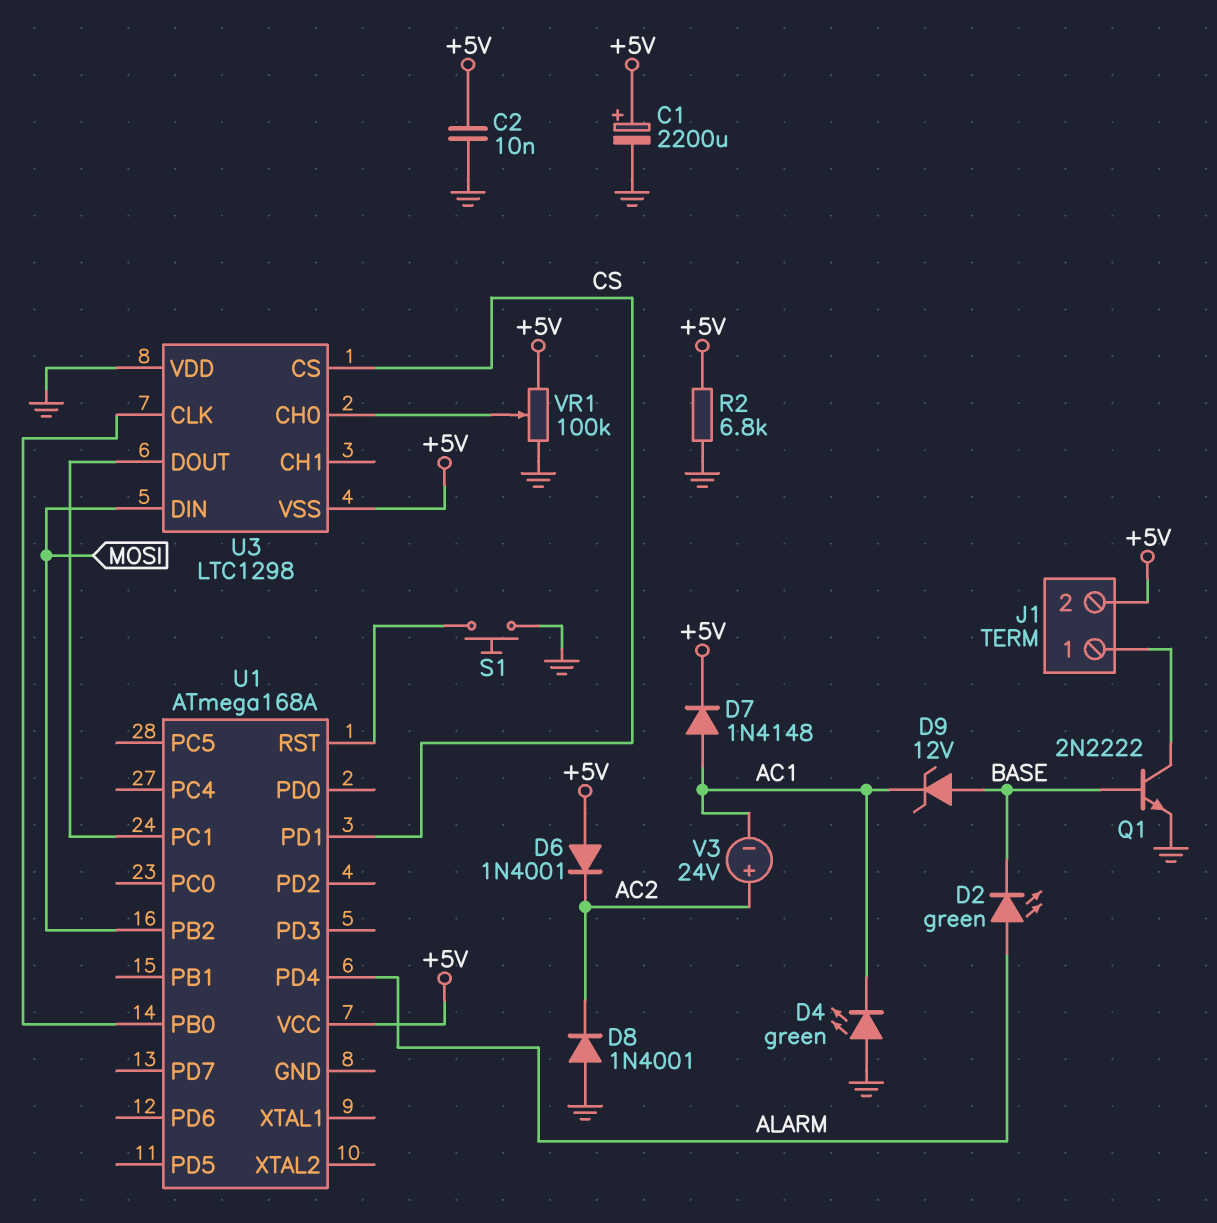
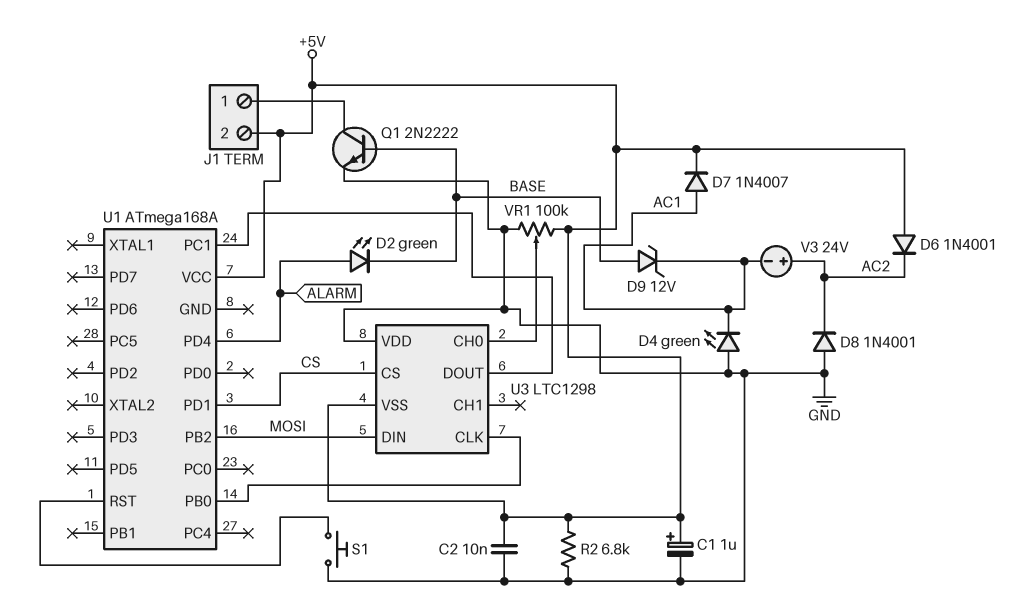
C1: 2200uF (plus +5V, minus GND) -> 1uF (plus +5V, minus GND)
D7: diode 1N4148 (A AC1, K +5V) -> diode 1N4007 (A AC1, K +5V)

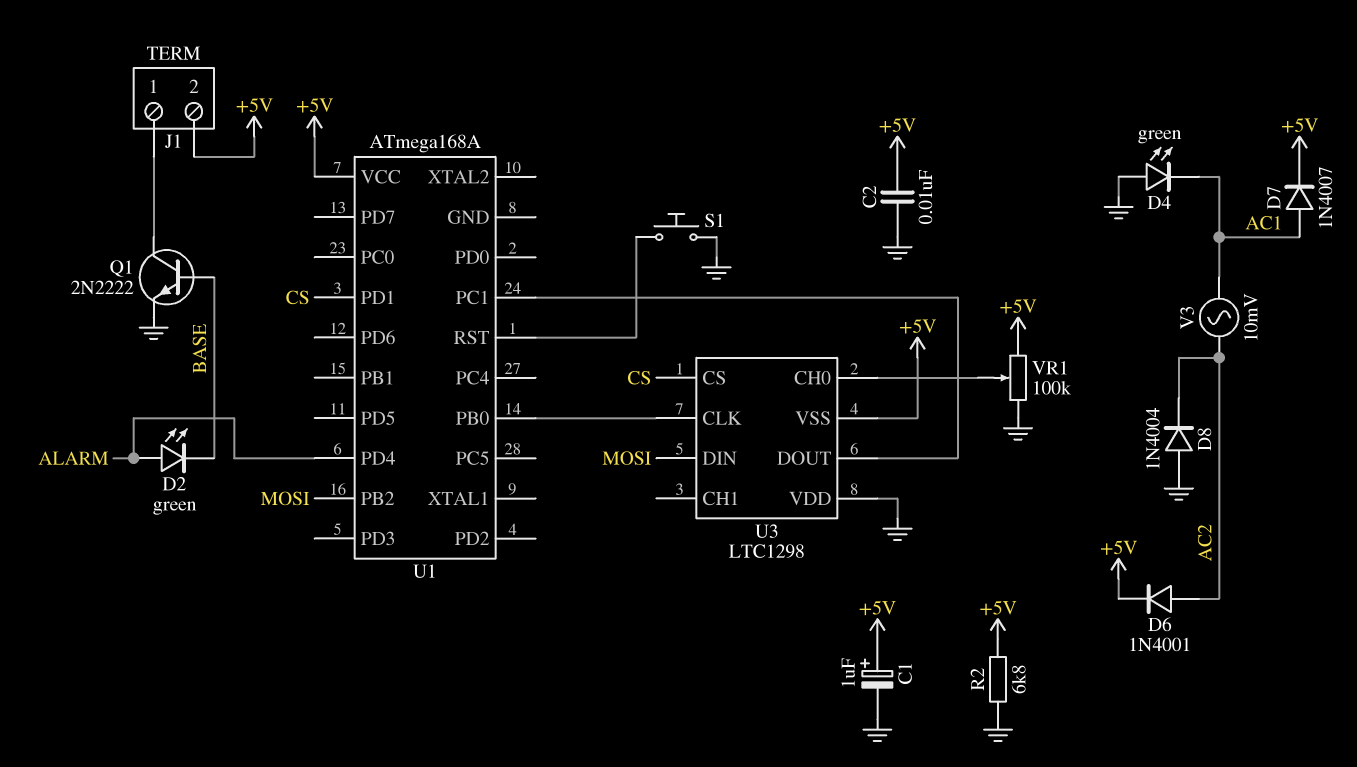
D6: diode 1N4001 (A +5V, K AC2) -> diode 1N4001 (A AC2, K +5V)
D8: diode 1N4001 (A GND, K AC2) -> diode 1N4004 (A GND, K AC2)
D9: zener 12V (A BASE, K AC1) -> none
V3: 24V (plus AC2, minus AC1) -> AC 10mV (AC1, AC2)

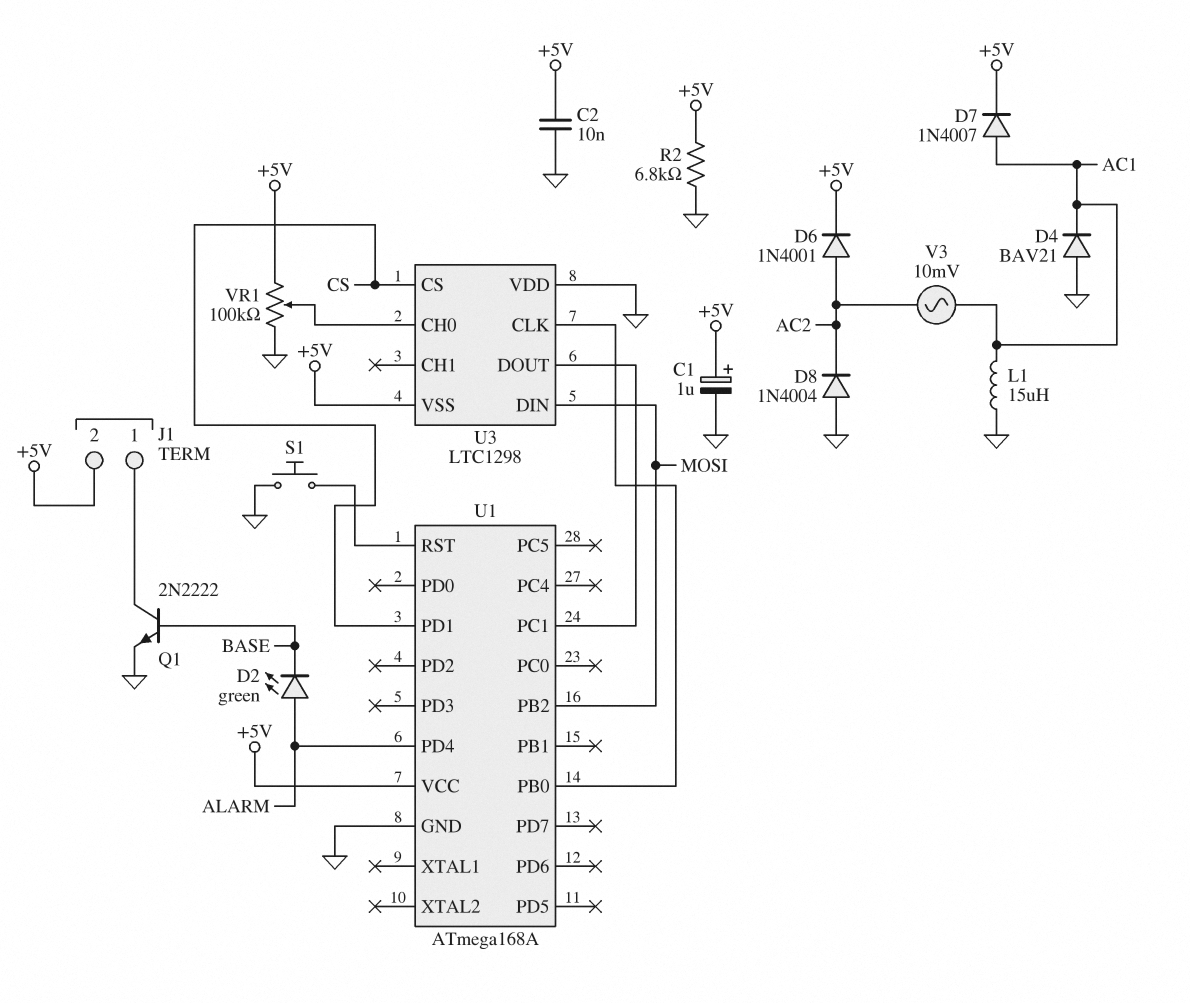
D4: LED green (A GND, K AC1) -> diode BAV21 (A GND, K AC1)
L1: none -> 15uH (AC1, GND)
U1 pin GND: none -> GND

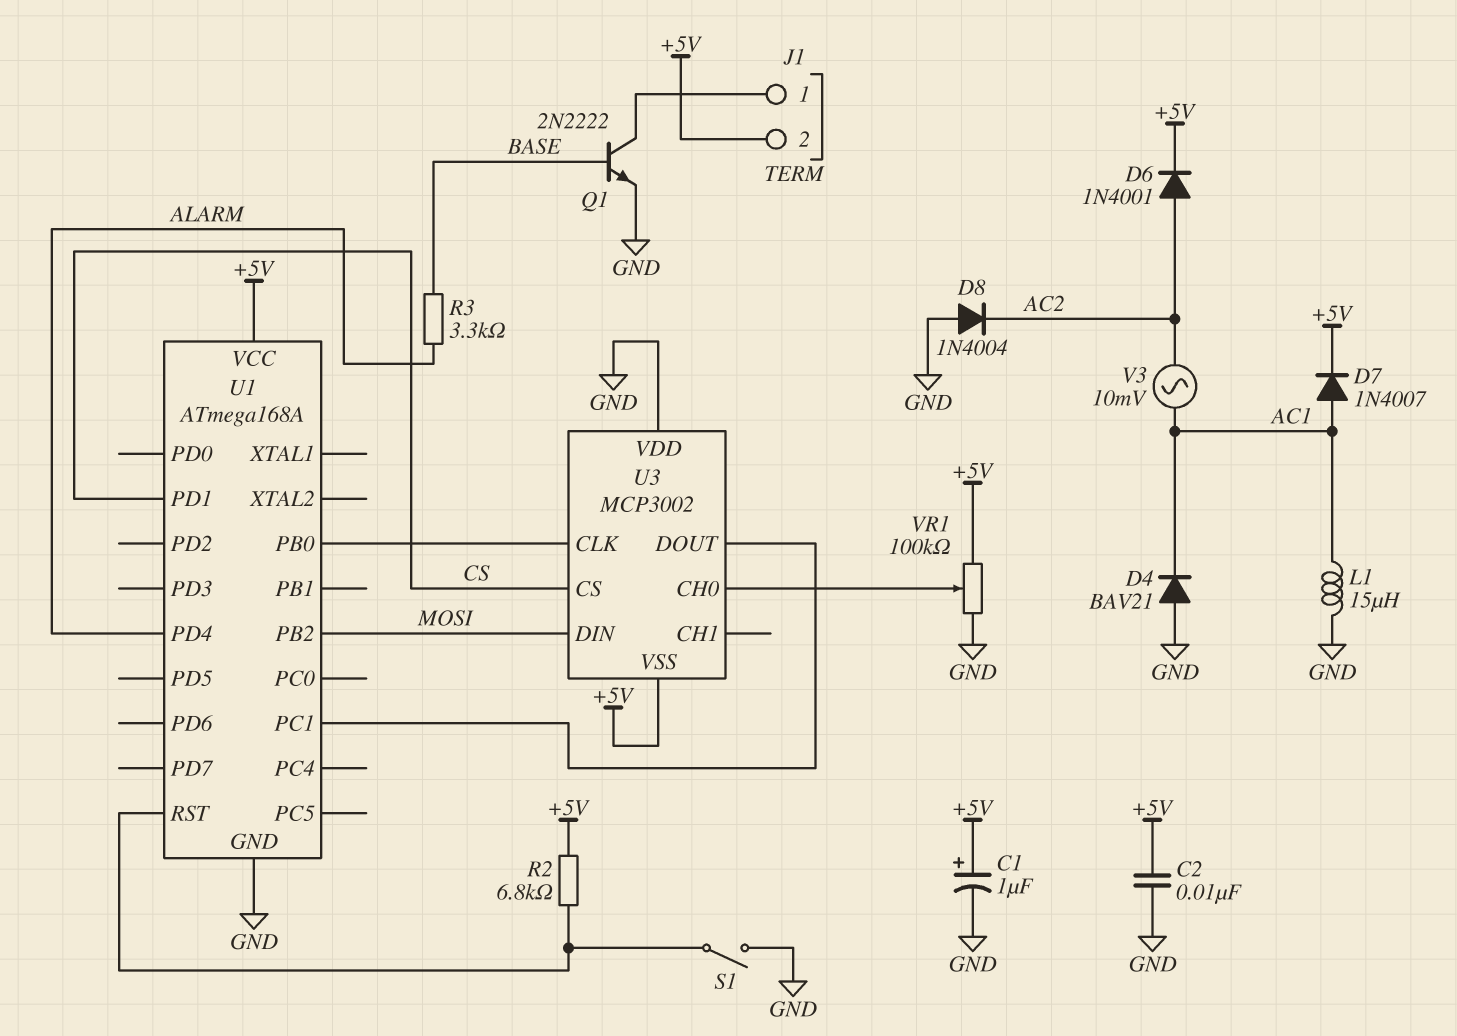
D2: LED green (A ALARM, K BASE) -> none
R2: 6.8k (+5V, GND) -> 6.8k (+5V, U1/RST)
R3: none -> 3.3k (ALARM, BASE)
S1: button (GND, U1/RST) -> switch (GND, U1/RST)
U3: LTC1298 -> MCP3002

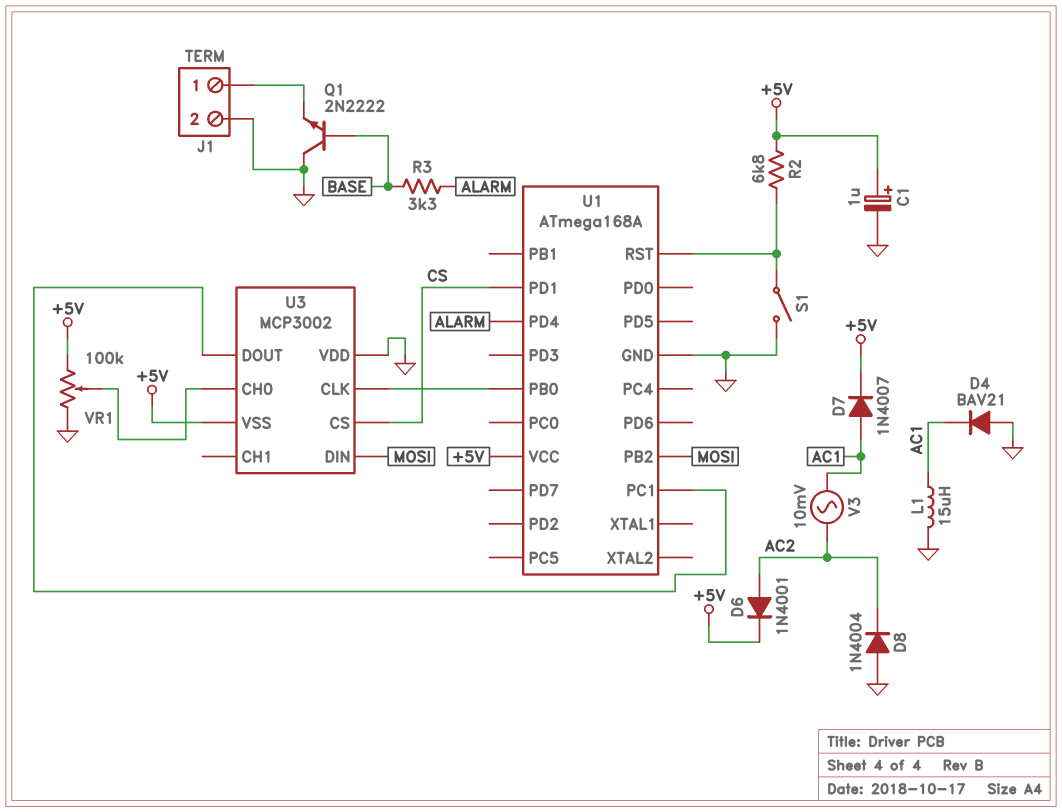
C2: 10nF (+5V, GND) -> none
J1 pin 2: +5V -> GND
Q1: NPN 2N2222 (B BASE, C J1/1, E GND) -> NPN 2N2222 (B BASE, C GND, E J1/1)

